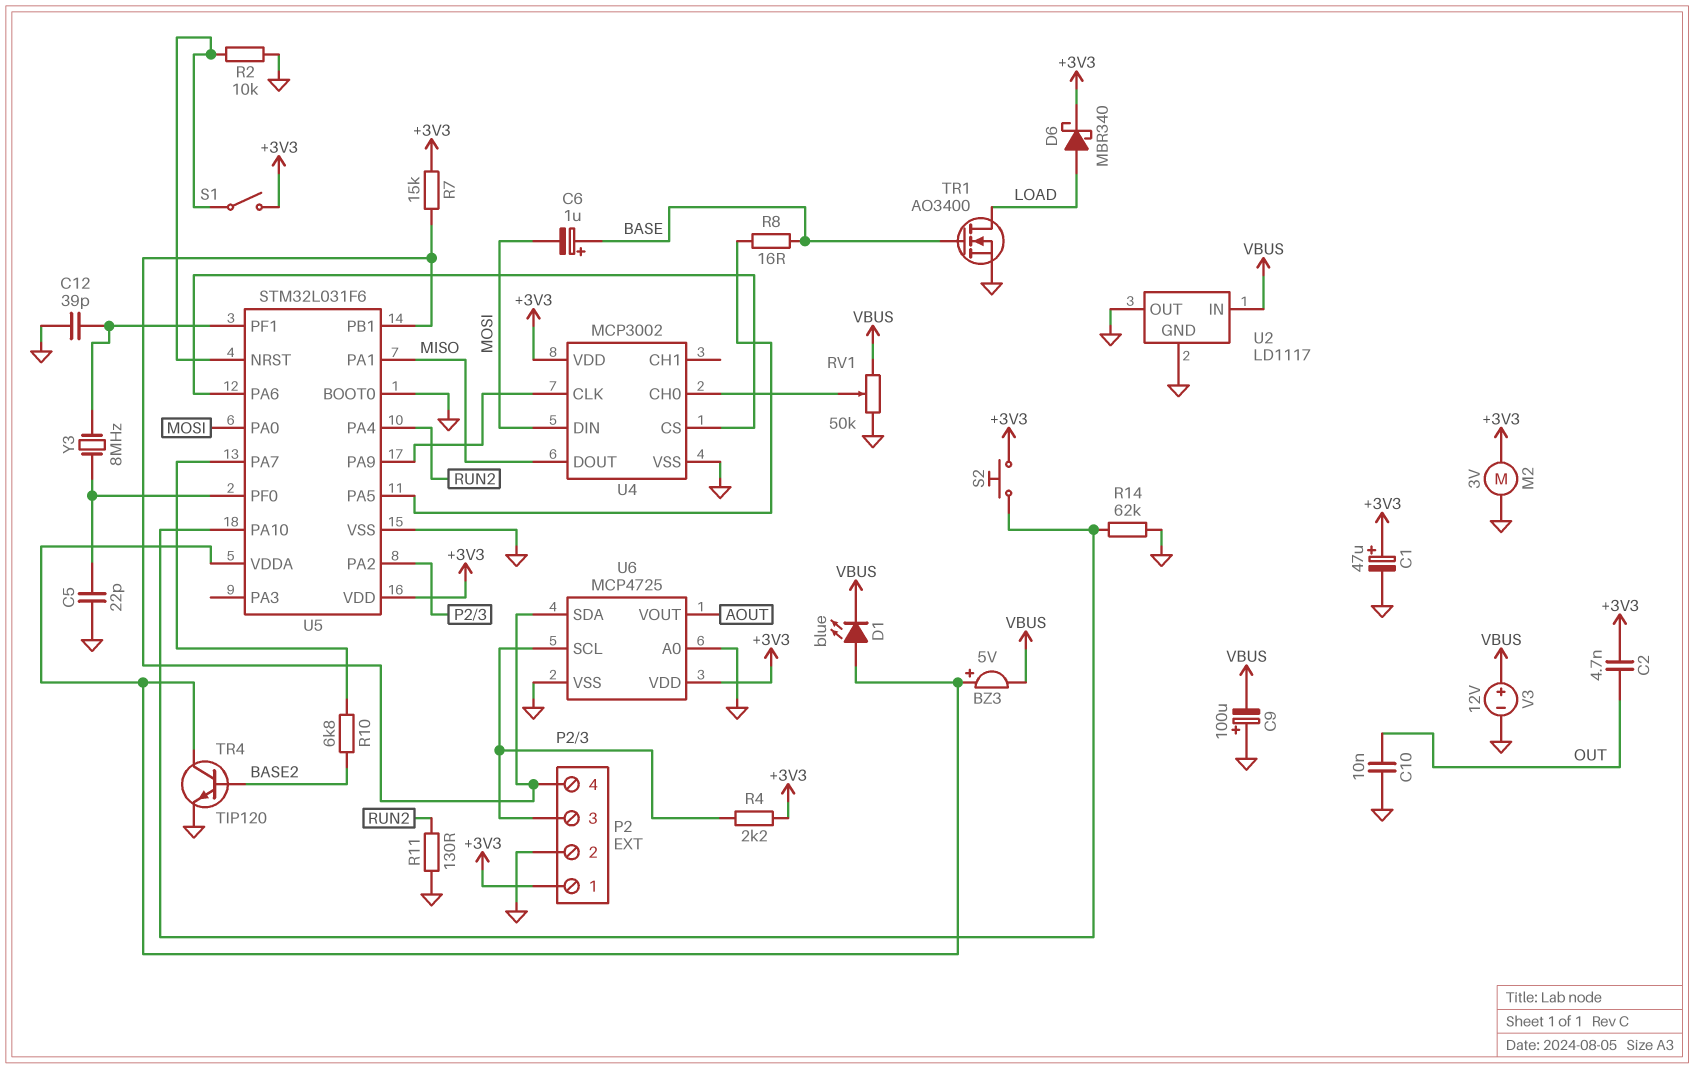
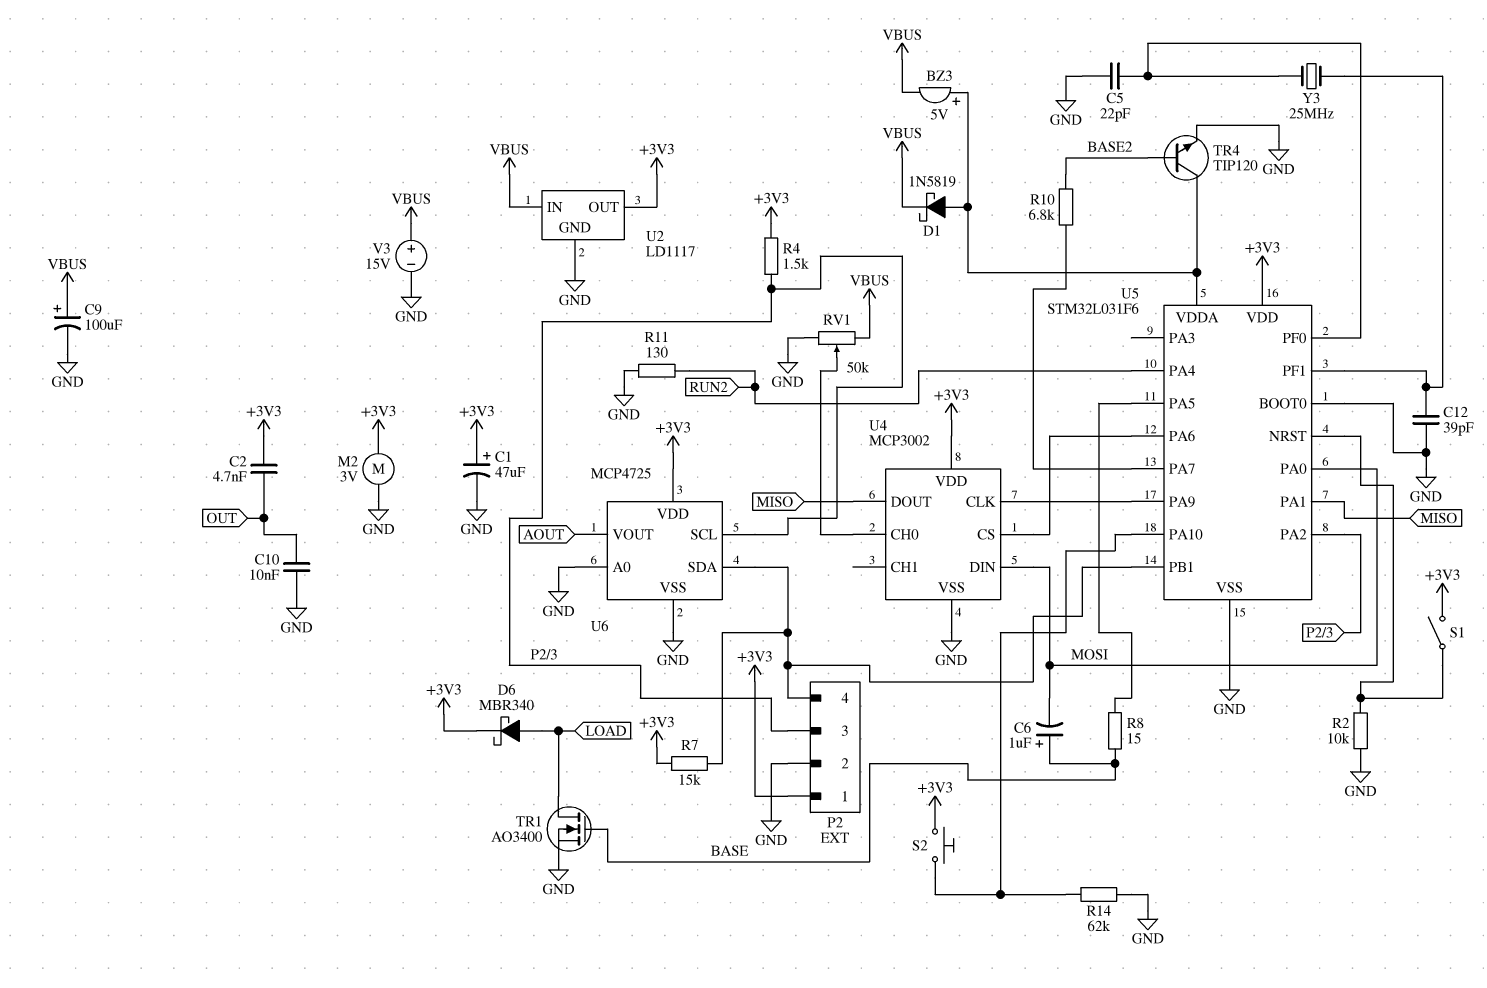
C9: 100uF (plus GND, minus VBUS) -> 100uF (plus VBUS, minus GND)
D1: LED blue (A U5/VDDA, K VBUS) -> schottky 1N5819 (A U5/VDDA, K VBUS)
R4: 2.2k (+3V3, P2/3) -> 1.5k (+3V3, P2/3)
R8: 16 (BASE, U5/PA5) -> 15 (BASE, U5/PA5)
U2 pin OUT: GND -> +3V3
V3: 12V (plus VBUS, minus GND) -> 15V (plus VBUS, minus GND)
Y3: 8MHz (U5/PF0, U5/PF1) -> 25MHz (U5/PF0, U5/PF1)

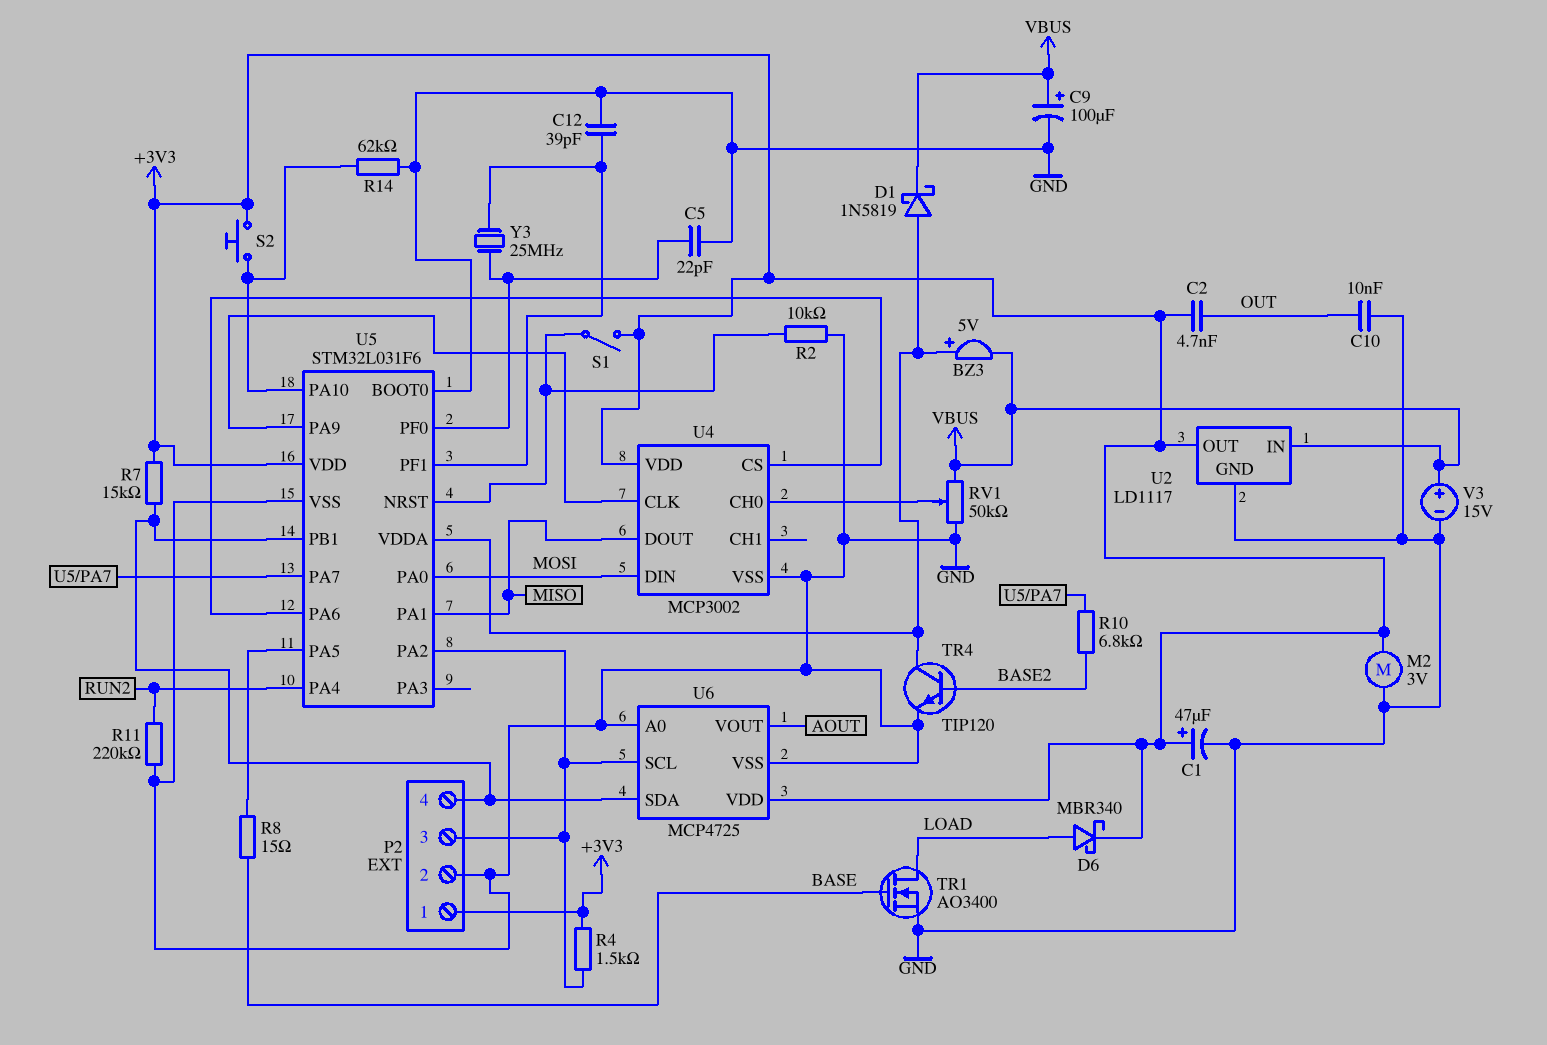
C6: 1uF (plus BASE, minus MOSI) -> none
R11: 130 (GND, RUN2) -> 220k (GND, RUN2)

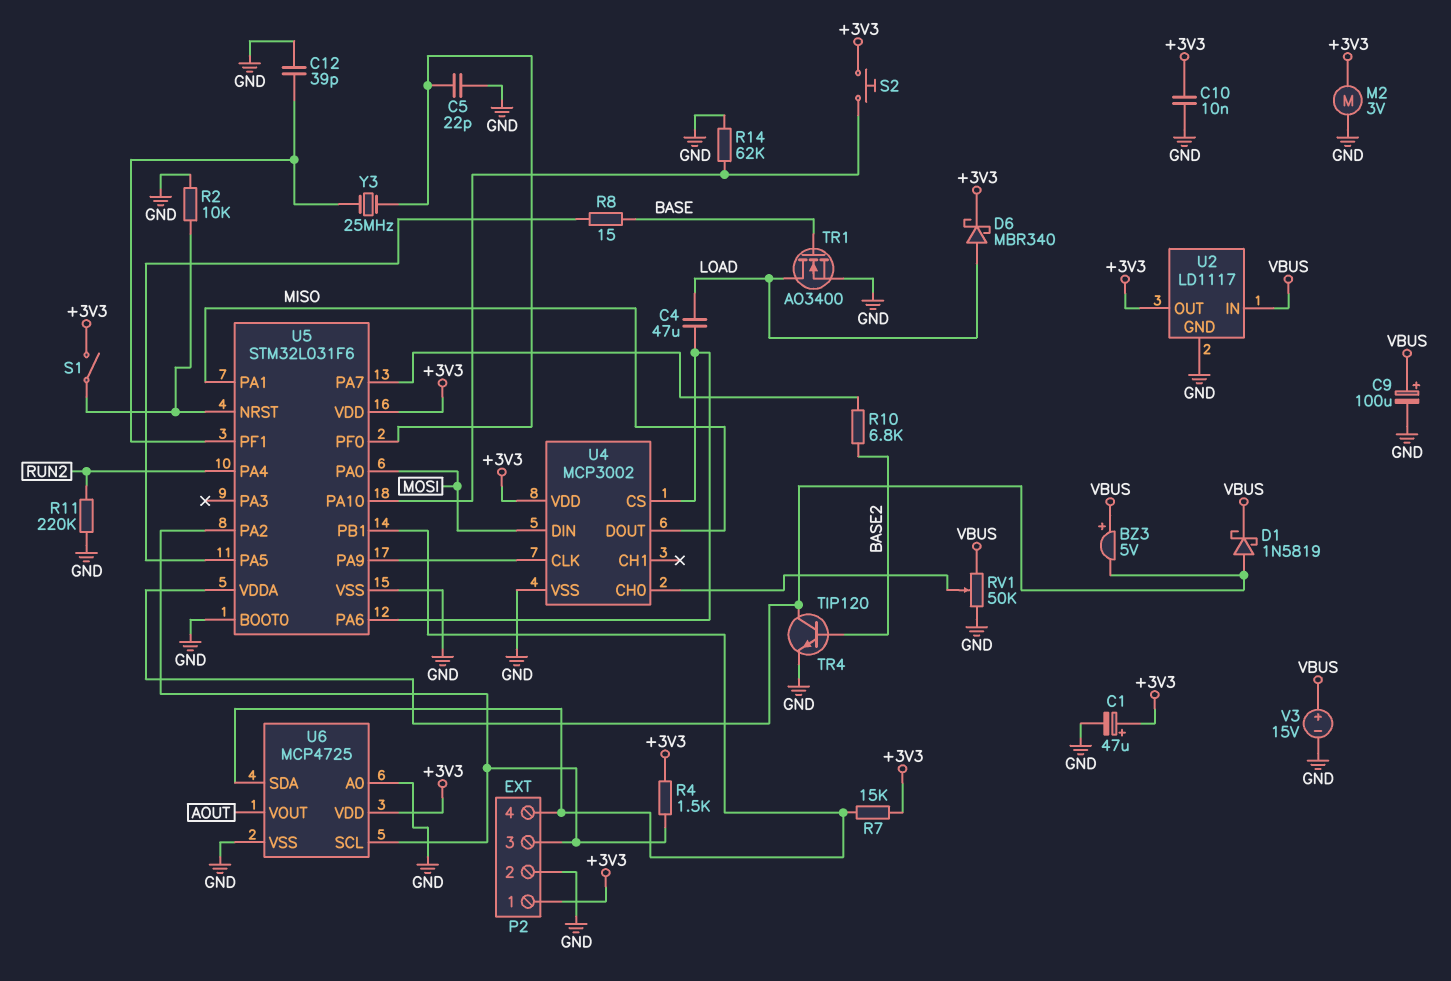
BZ3: buzzer 5V (plus U5/VDDA, minus VBUS) -> buzzer 5V (plus VBUS, minus U5/VDDA)
C2: 4.7nF (+3V3, OUT) -> none
C4: none -> 47uF (LOAD, U4/CS)
C10: 10nF (GND, OUT) -> 10nF (+3V3, GND)

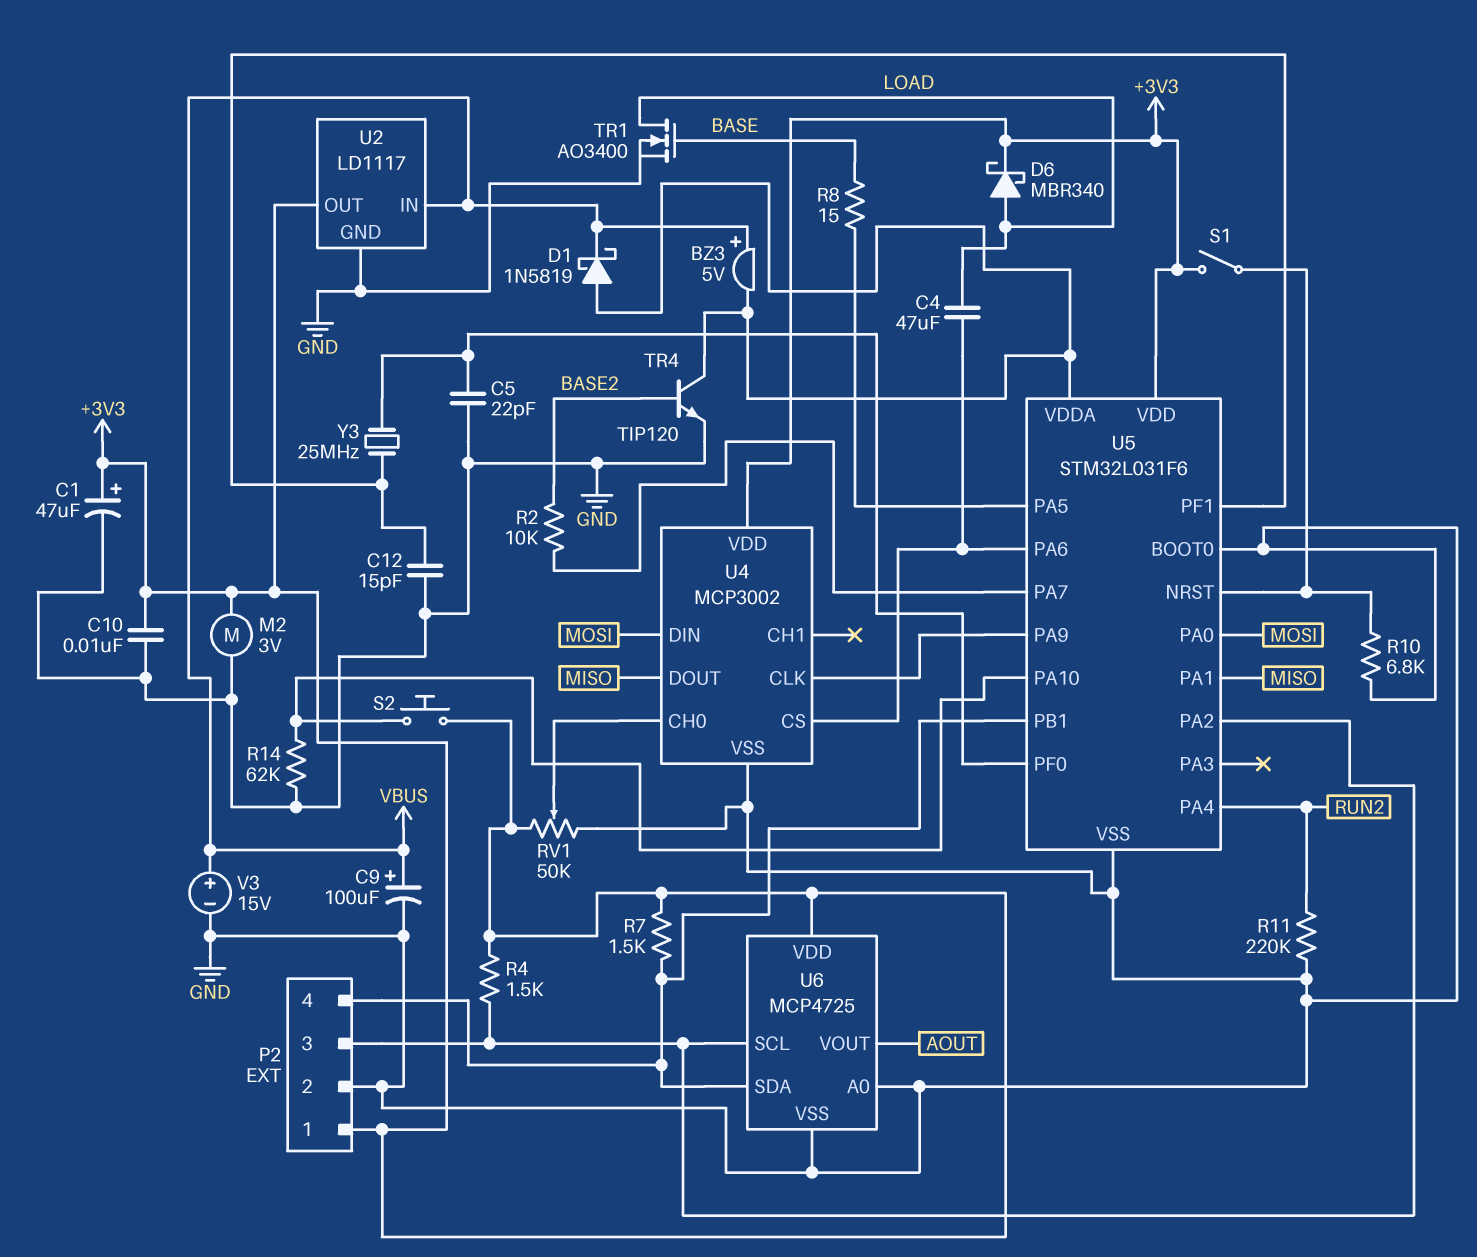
C12: 39pF (GND, U5/PF1) -> 15pF (GND, U5/PF1)
R2: 10k (GND, U5/NRST) -> 10k (BASE2, U5/PA7)
R7: 15k (+3V3, P2/4) -> 1.5k (+3V3, P2/4)
R10: 6.8k (BASE2, U5/PA7) -> 6.8k (GND, U5/NRST)
RV1: 50k (GND, VBUS, wiper U4/CH0) -> 50k (+3V3, GND, wiper U4/CH0)

